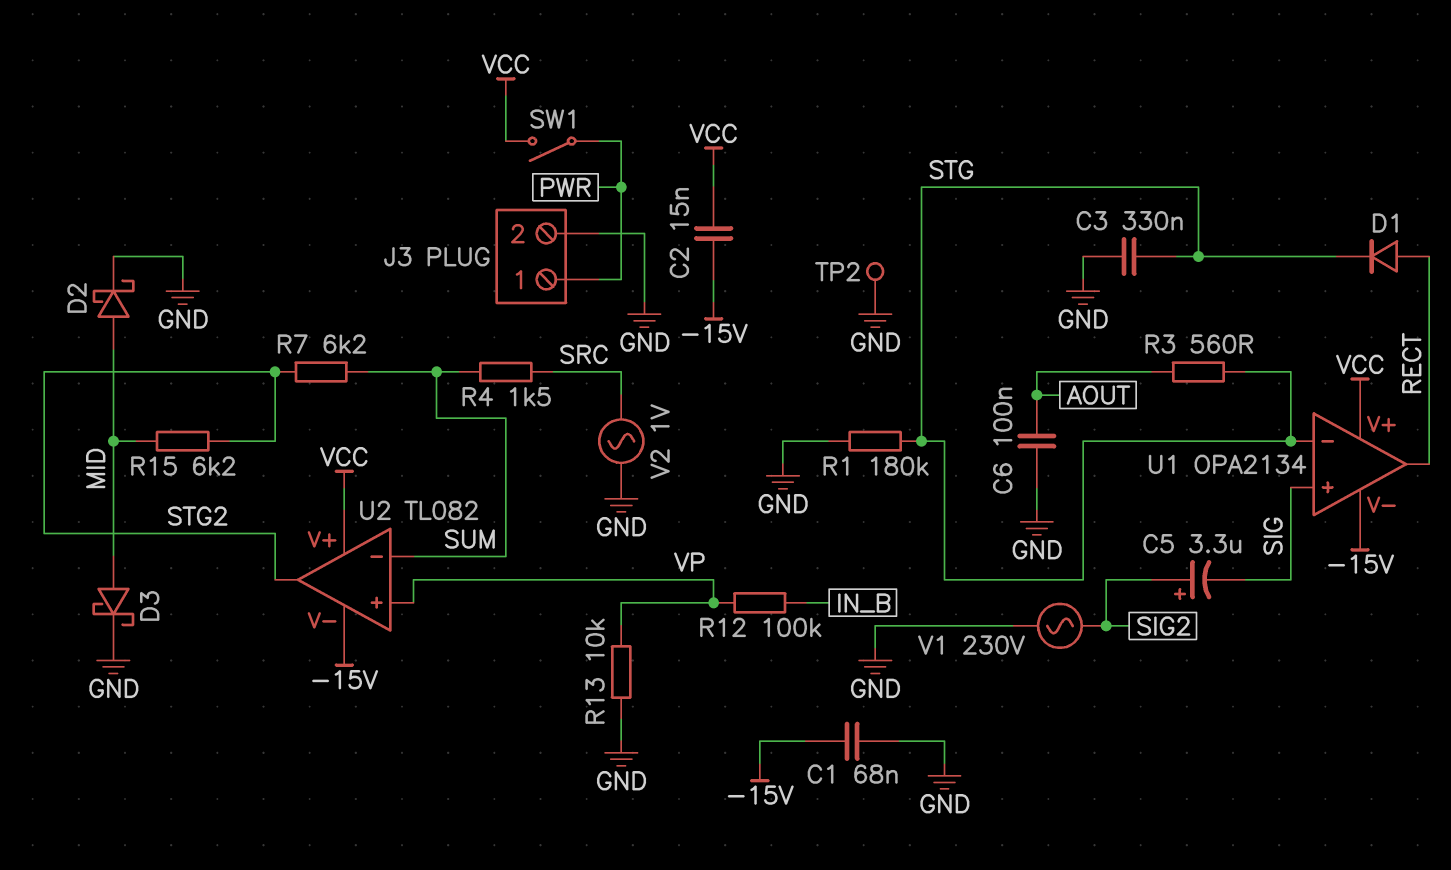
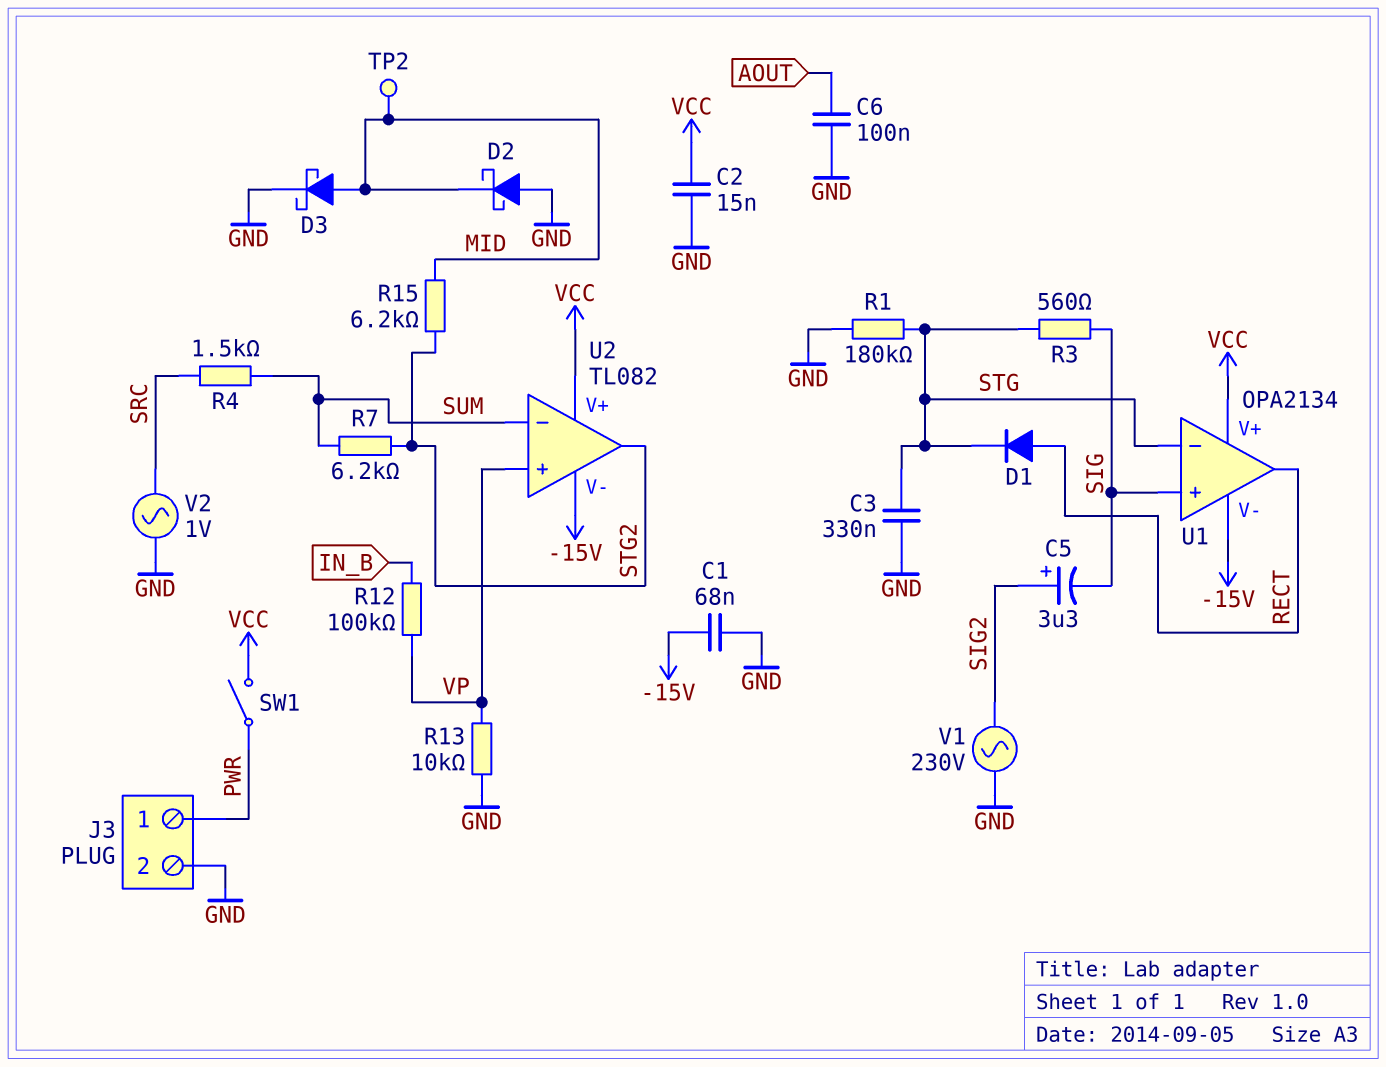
C2: 15nF (-15V, VCC) -> 15nF (GND, VCC)
D2: schottky (A MID, K GND) -> schottky (A GND, K MID)
R3: 560 (AOUT, STG) -> 560 (SIG, STG)
TP2: test point (GND) -> test point (MID)

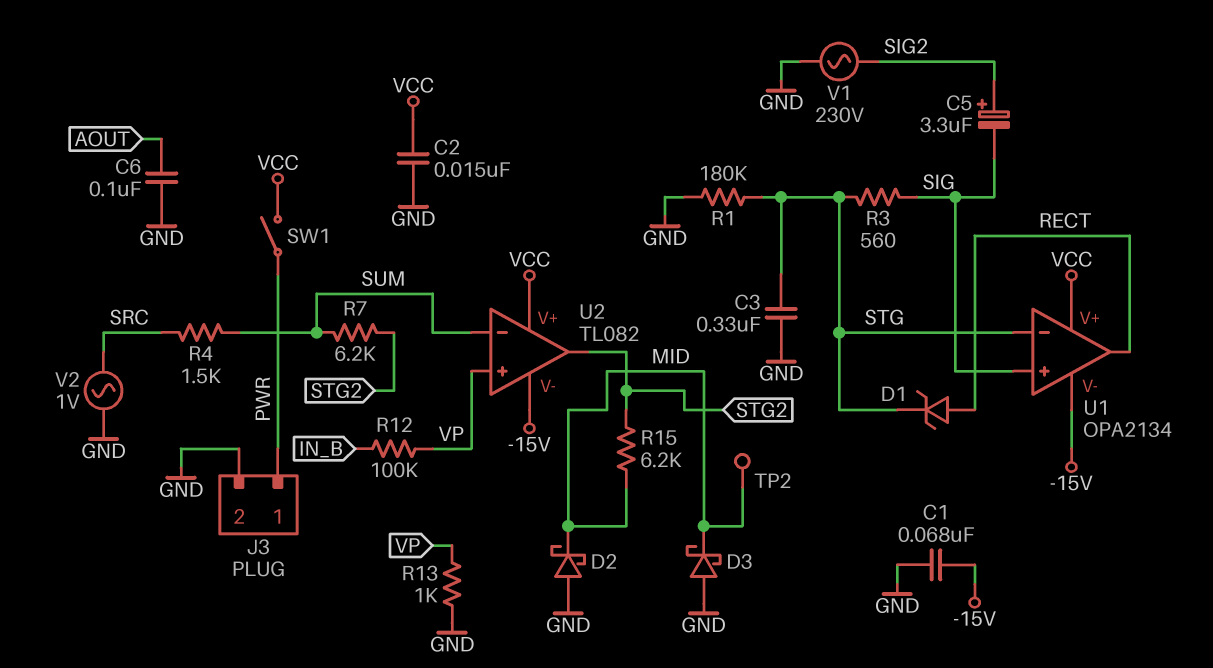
D1: diode (A RECT, K STG) -> zener (A RECT, K STG)
D3: schottky (A MID, K GND) -> schottky (A GND, K MID)
R13: 10k (GND, VP) -> 1k (GND, VP)

